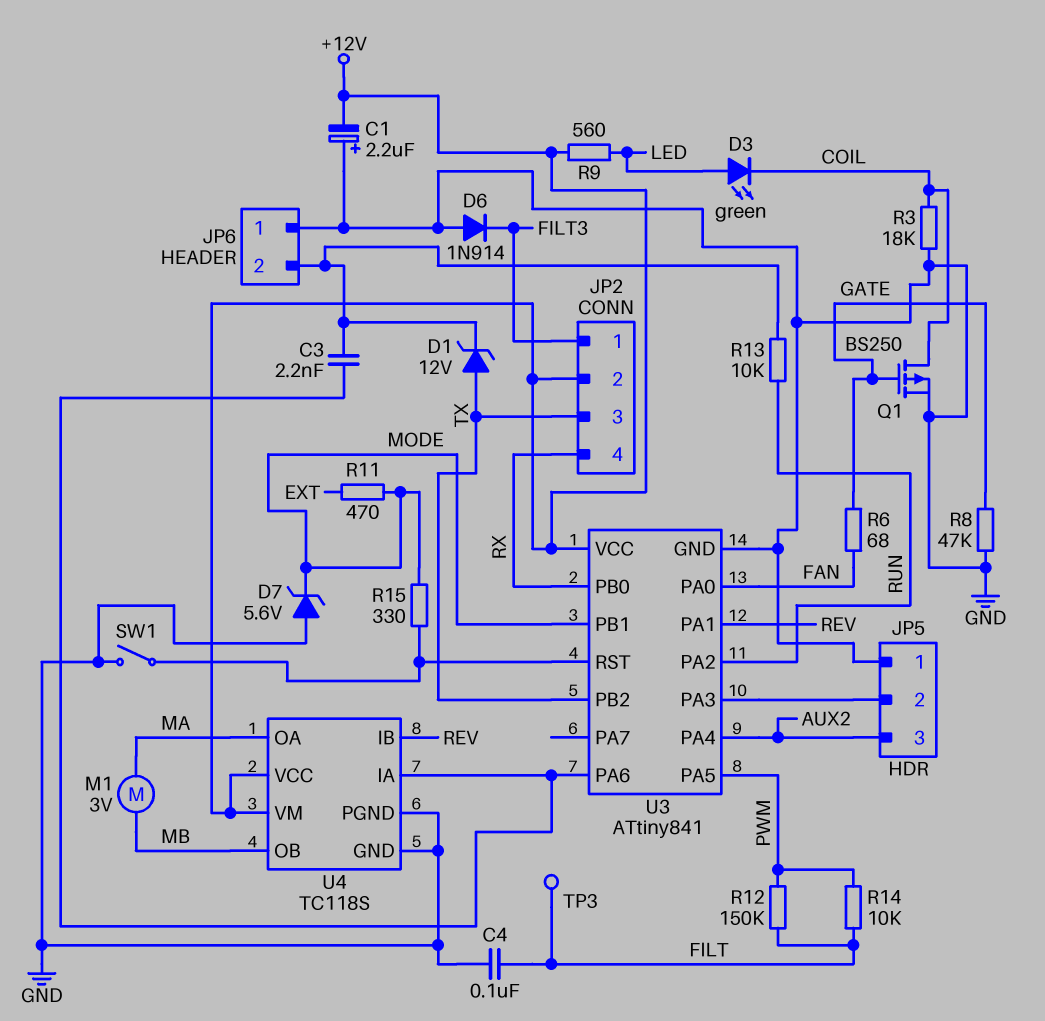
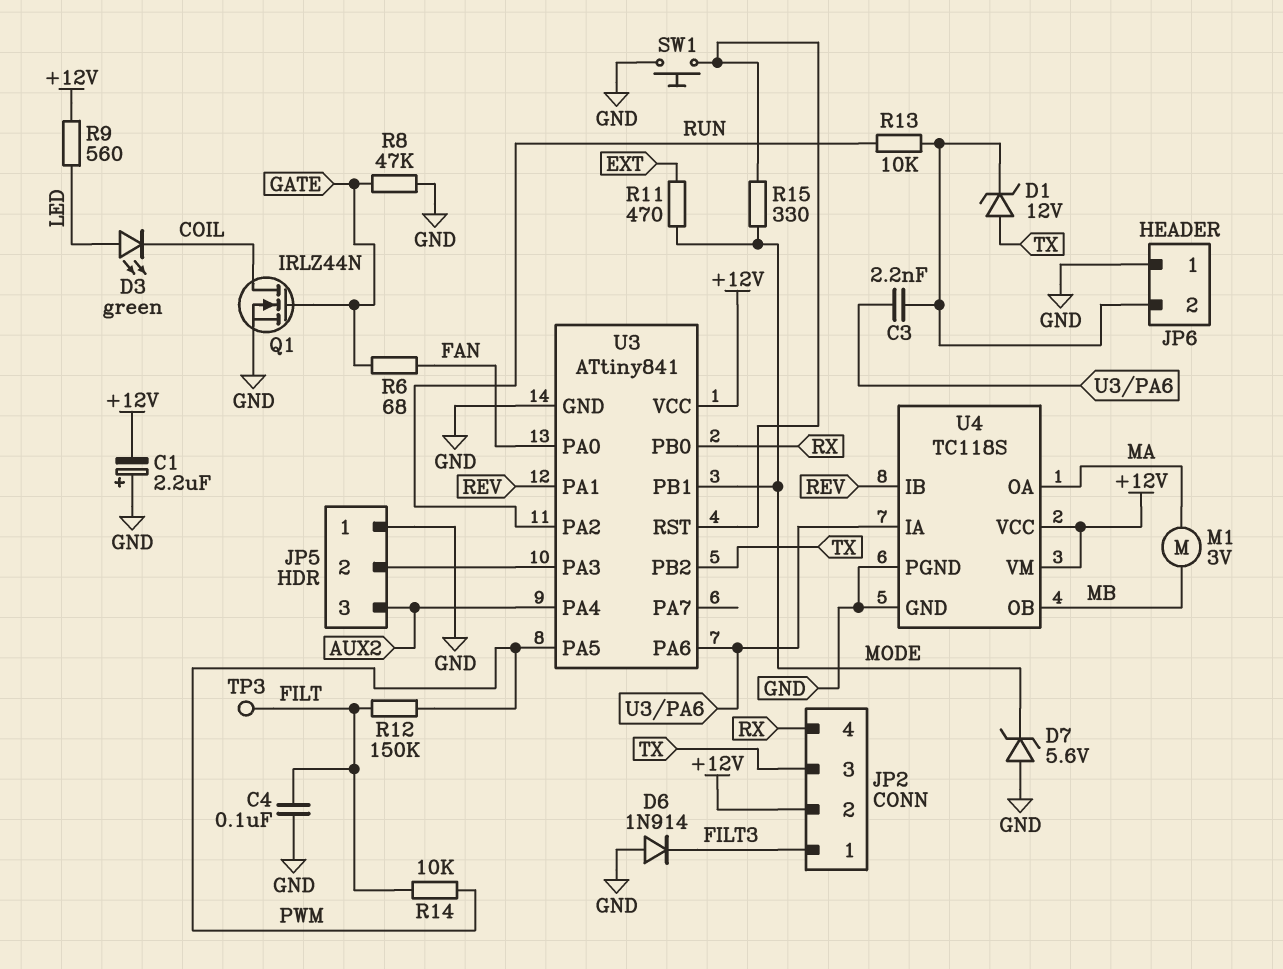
Q1: PMOS BS250 (G GATE, D COIL, S GND) -> NMOS IRLZ44N (G GATE, D COIL, S GND)
R3: 18k (COIL, GND) -> none
SW1: switch (GND, U3/RST) -> button (GND, U3/RST)

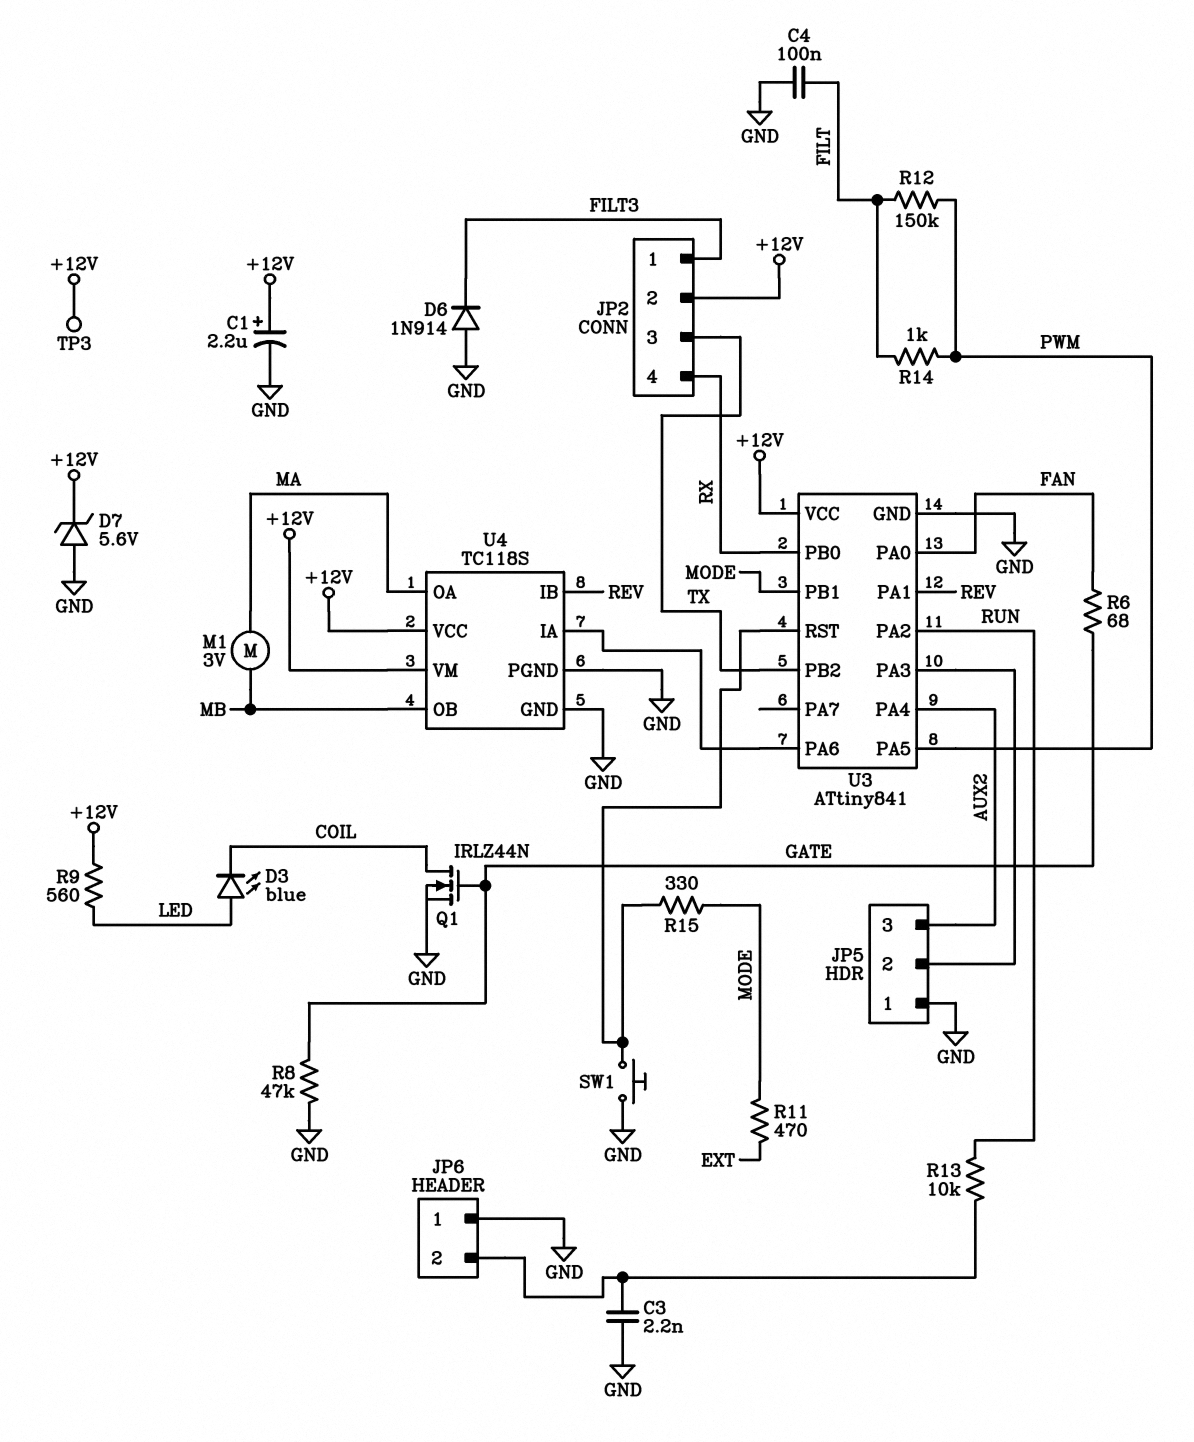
C1: 2.2uF (plus GND, minus +12V) -> 2.2uF (plus +12V, minus GND)
C3: 2.2nF (JP6/2, U3/PA6) -> 2.2nF (GND, JP6/2)
D1: zener 12V (A TX, K JP6/2) -> none
D3: LED green (A LED, K COIL) -> LED blue (A LED, K COIL)
D7: zener 5.6V (A GND, K MODE) -> zener 5.6V (A GND, K +12V)
R14: 10k (FILT, PWM) -> 1k (FILT, PWM)
TP3: test point (FILT) -> test point (+12V)

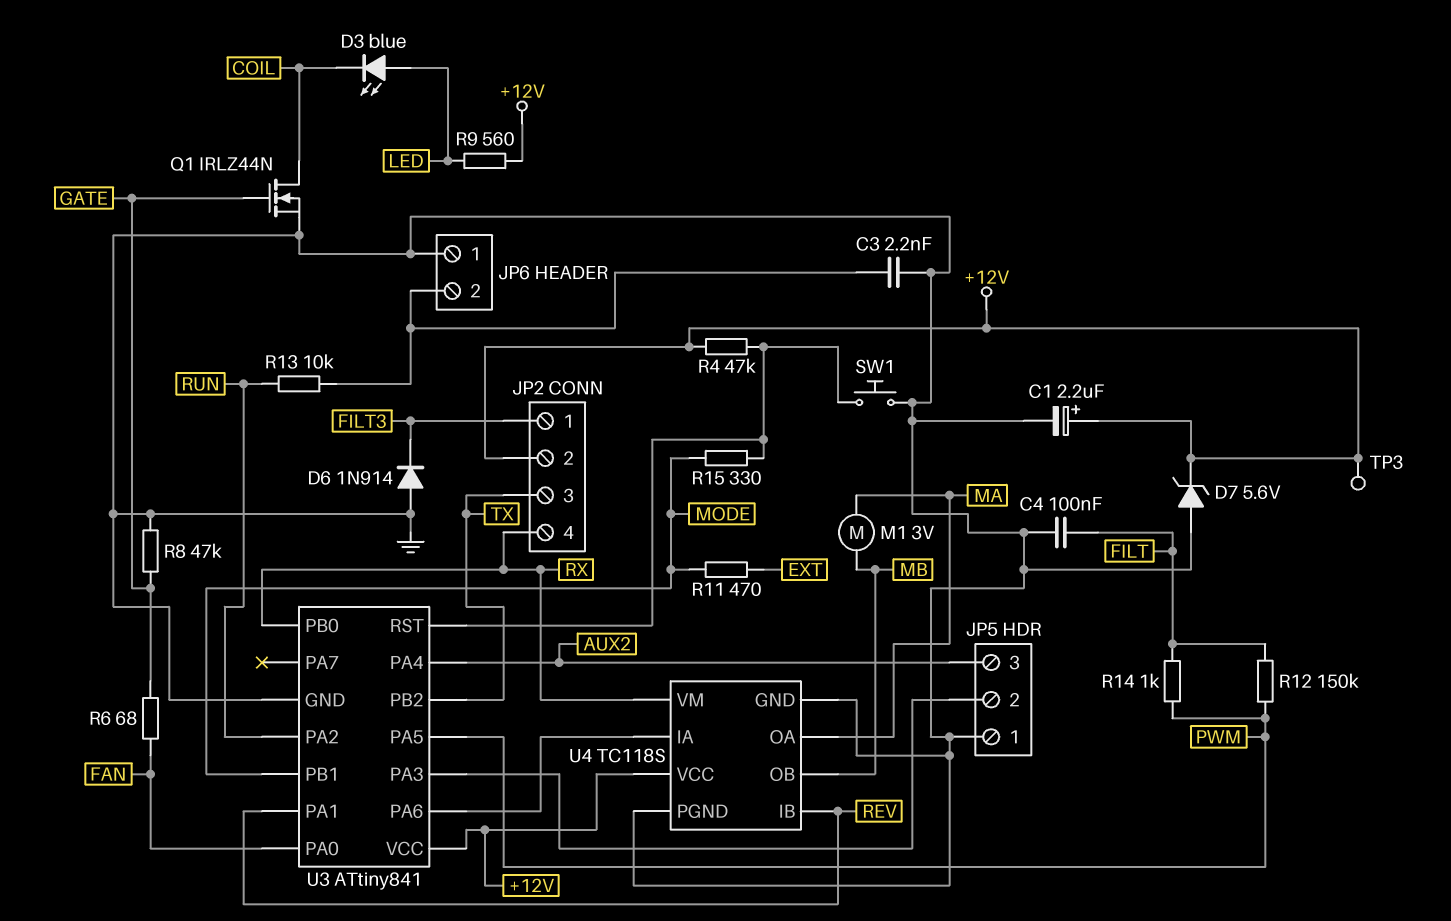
R4: none -> 47k (+12V, U3/RST)
U4 pin VM: +12V -> RX

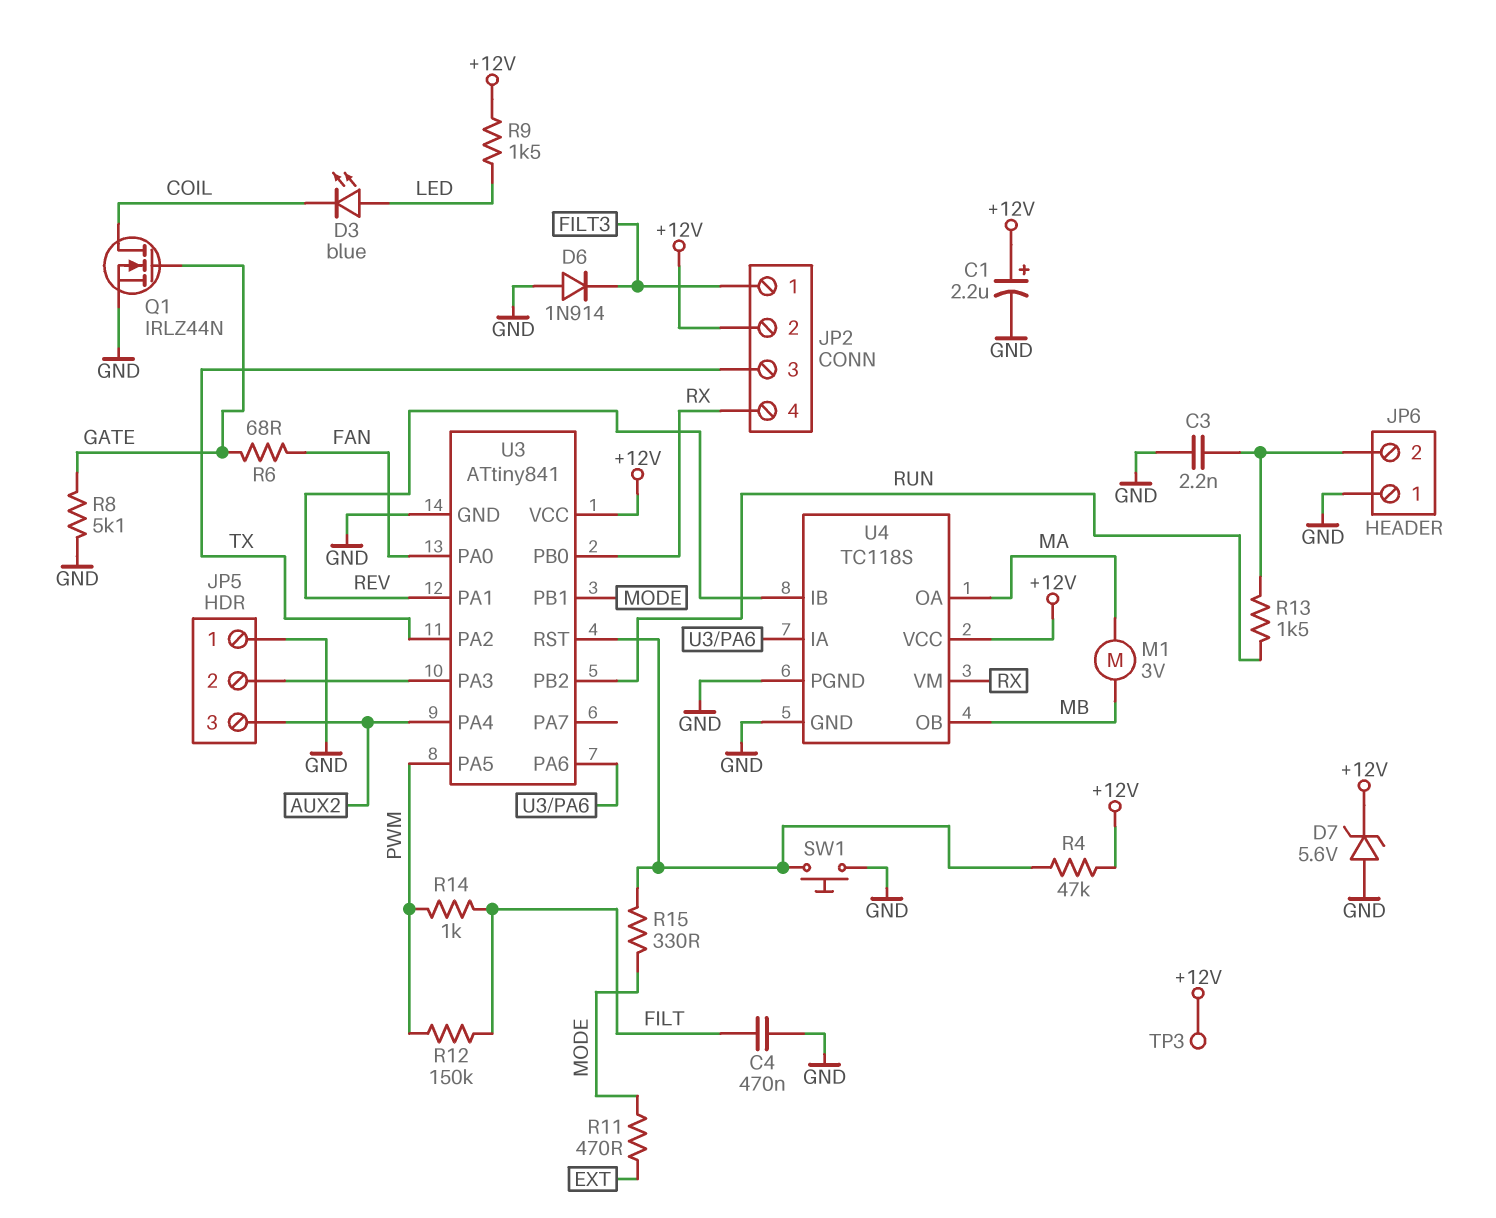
C4: 100nF (FILT, GND) -> 470nF (FILT, GND)
R8: 47k (GATE, GND) -> 5.1k (GATE, GND)
R9: 560 (+12V, LED) -> 1.5k (+12V, LED)
R13: 10k (JP6/2, RUN) -> 1.5k (JP6/2, RUN)
U3 pin PA2: RUN -> TX
U3 pin PB2: TX -> RUN

